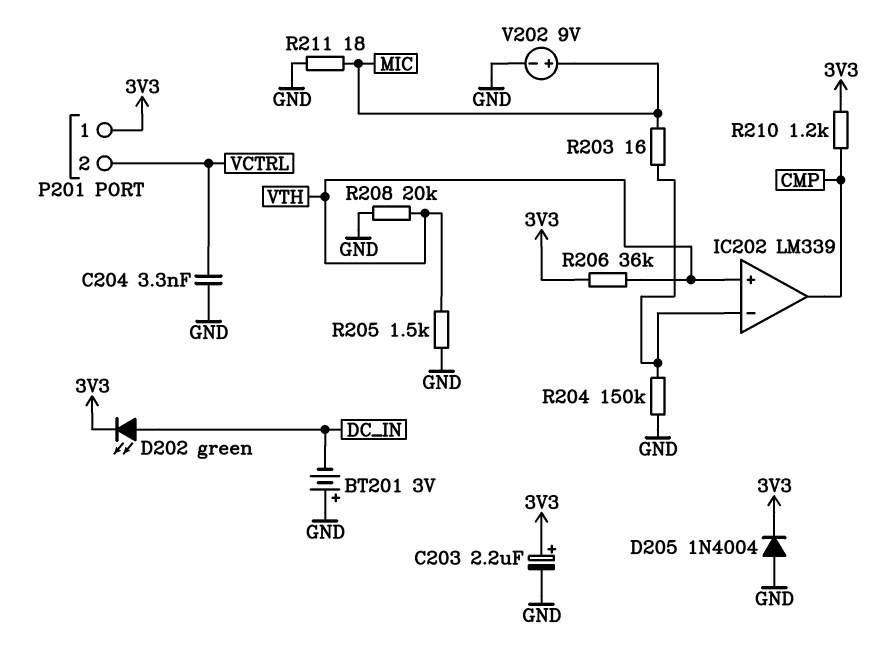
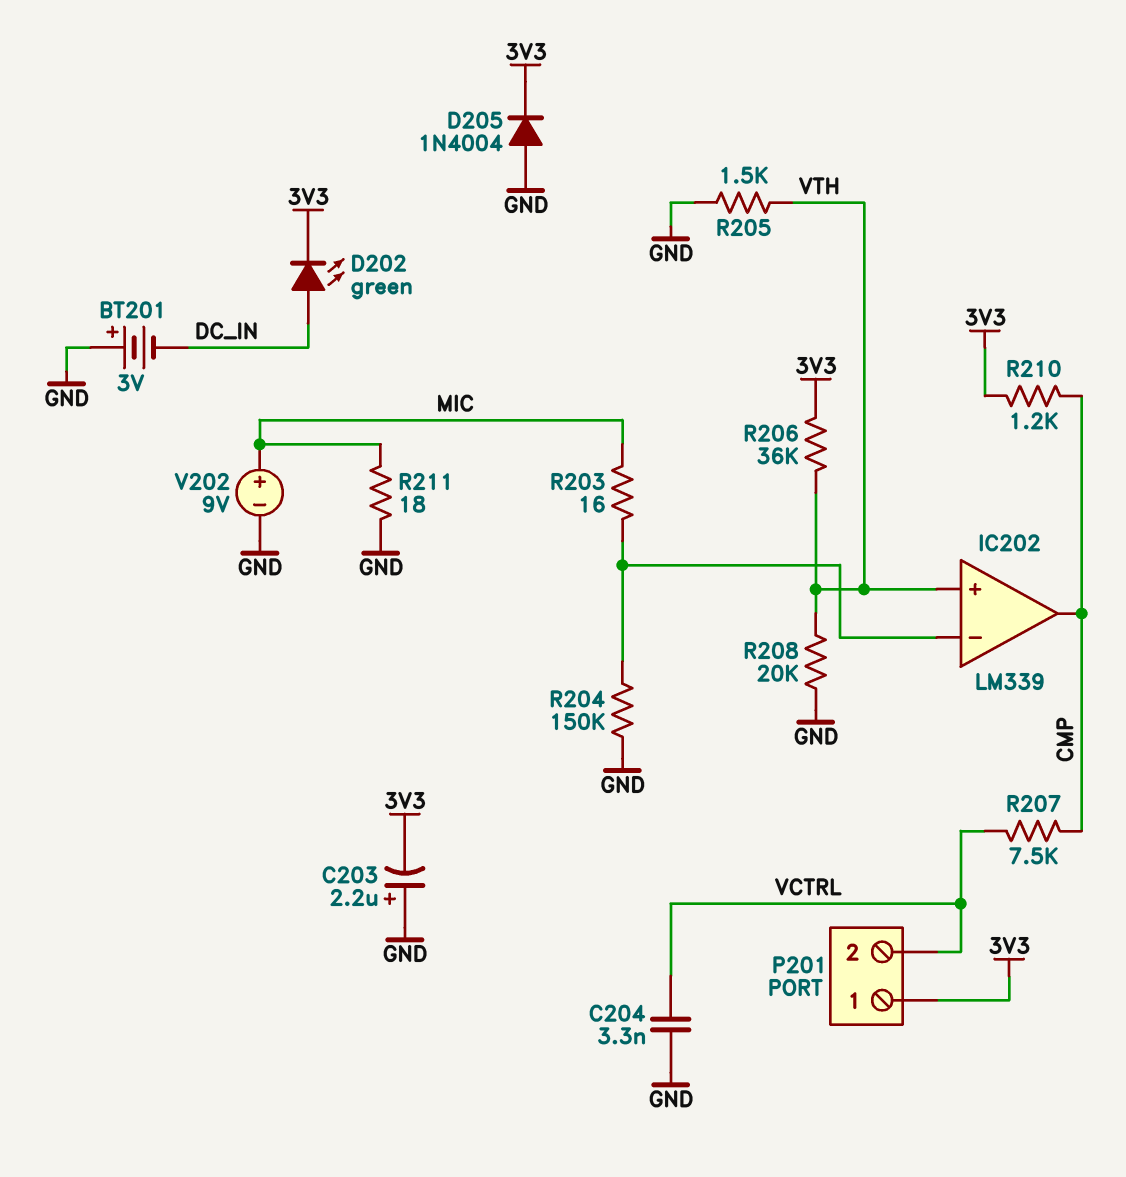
C203: 2.2uF (plus 3V3, minus GND) -> 2.2uF (plus GND, minus 3V3)
R207: none -> 7.5k (CMP, VCTRL)

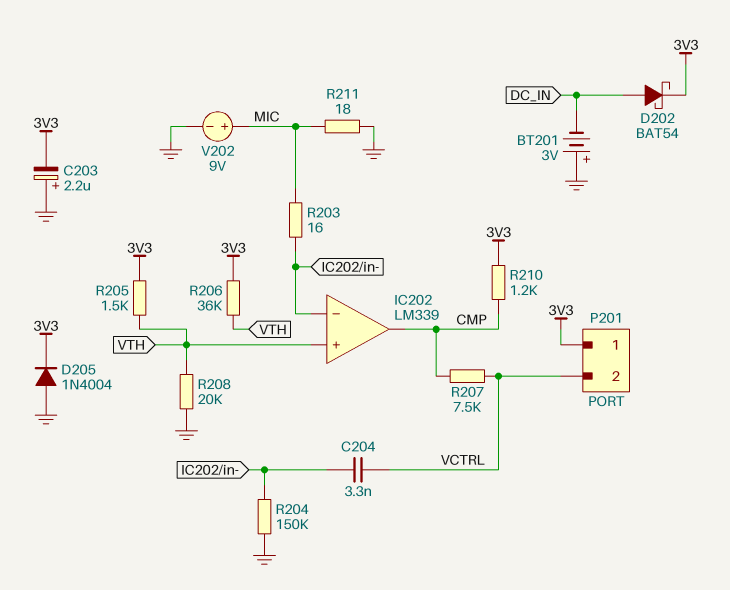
C204: 3.3nF (GND, VCTRL) -> 3.3nF (IC202/in-, VCTRL)
D202: LED green (A DC_IN, K 3V3) -> schottky BAT54 (A DC_IN, K 3V3)
R205: 1.5k (GND, VTH) -> 1.5k (3V3, VTH)

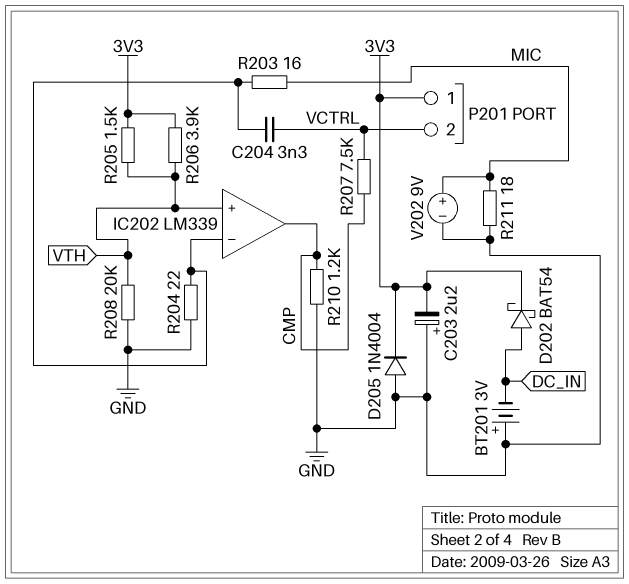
R204: 150k (GND, IC202/in-) -> 22 (GND, IC202/in-)
R206: 36k (3V3, VTH) -> 3.9k (3V3, VTH)
R210: 1.2k (3V3, CMP) -> 1.2k (CMP, GND)

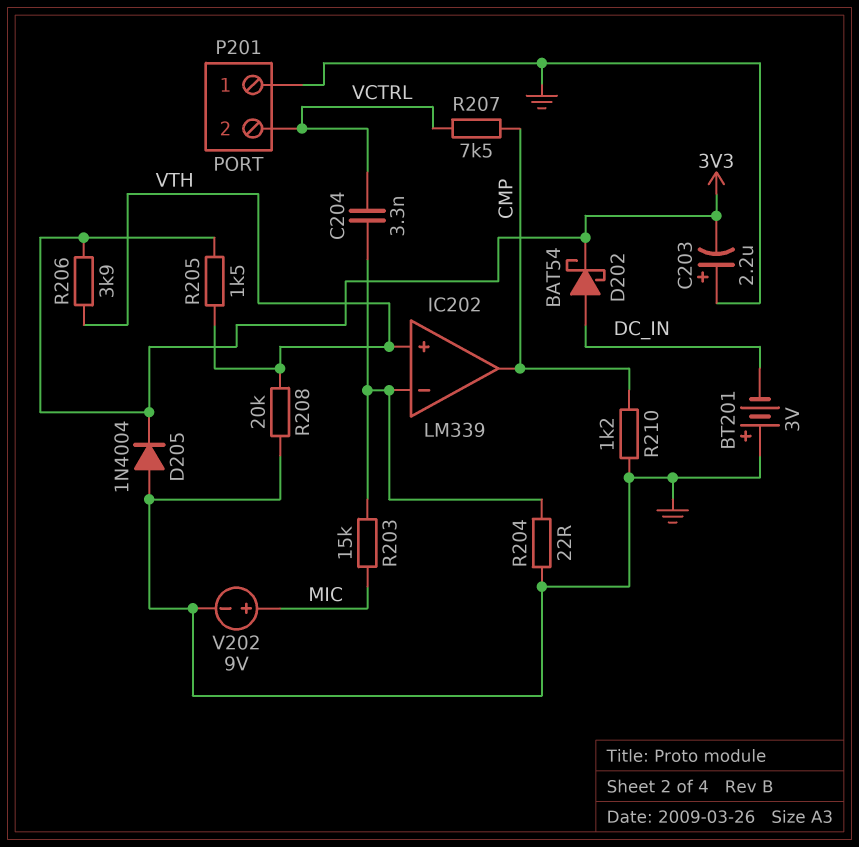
P201 pin 1: 3V3 -> GND
R203: 16 (IC202/in-, MIC) -> 15k (IC202/in-, MIC)
R211: 18 (GND, MIC) -> none

